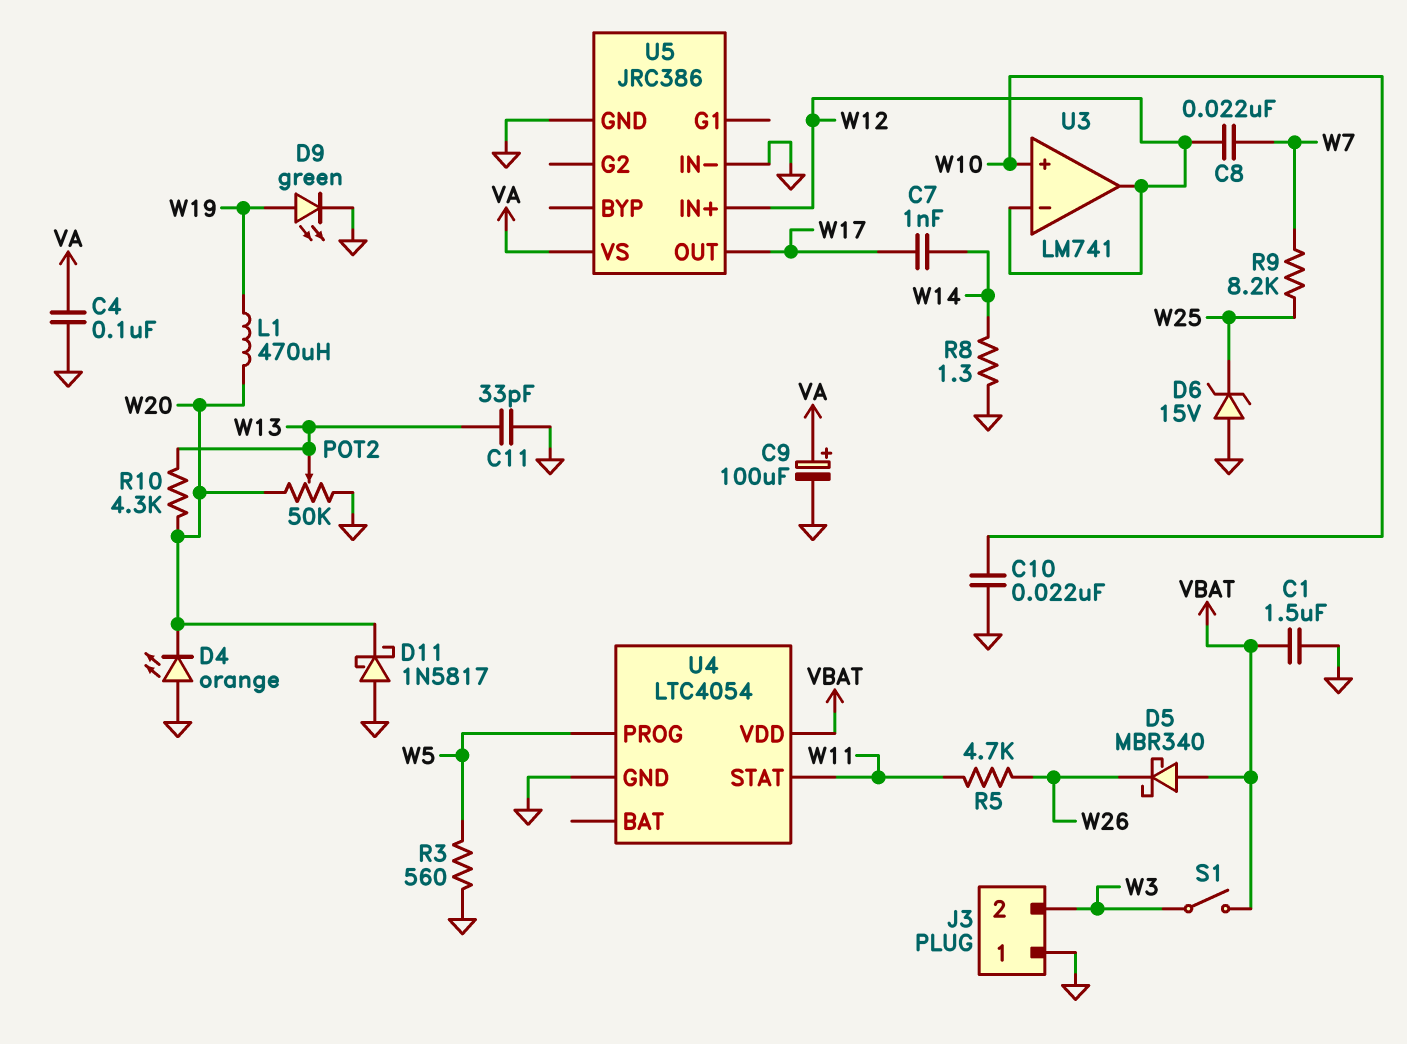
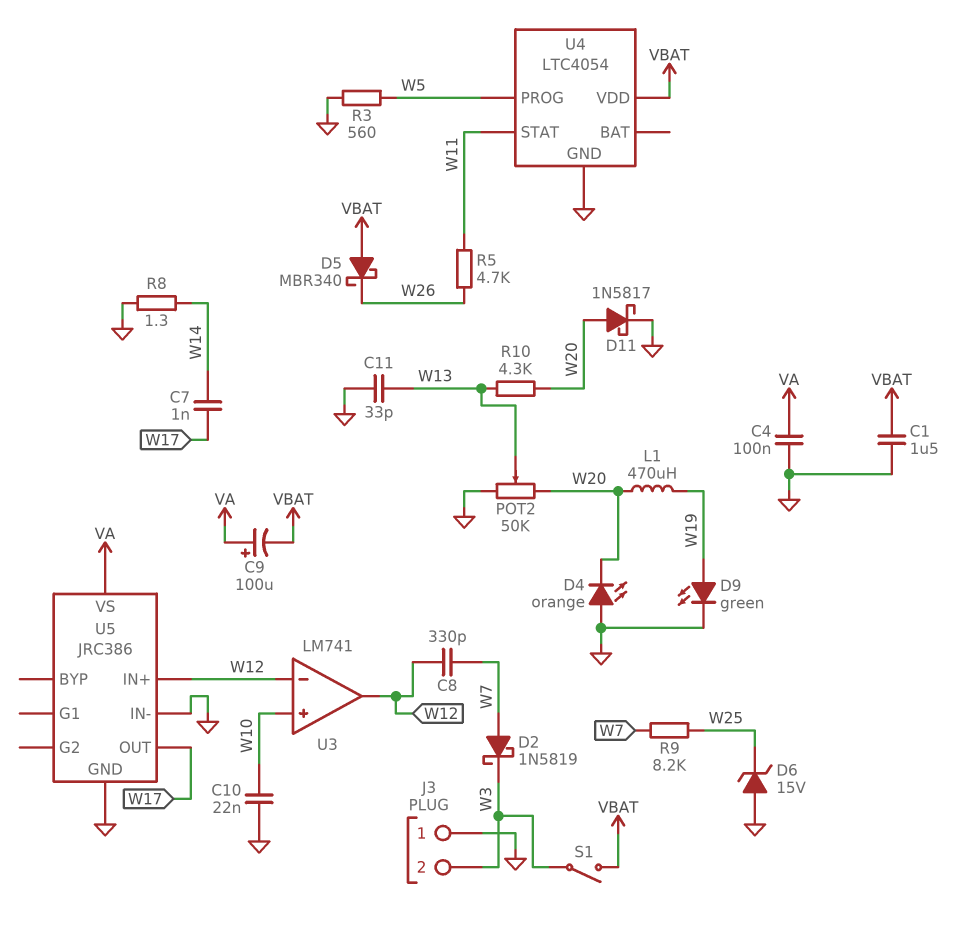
C8: 22nF (W7, W12) -> 330pF (W7, W12)
C9: 100uF (plus VA, minus GND) -> 100uF (plus VA, minus VBAT)
D2: none -> schottky 1N5819 (A W7, K W3)
D11: schottky 1N5817 (A GND, K W20) -> schottky 1N5817 (A W20, K GND)

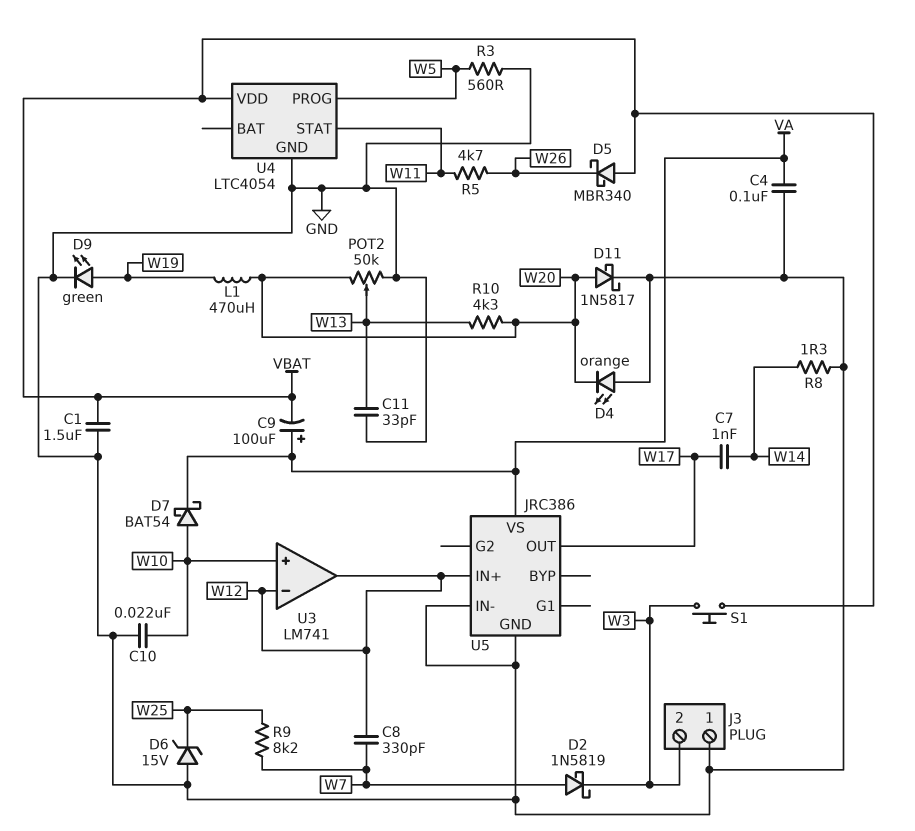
D7: none -> schottky BAT54 (A W10, K VA)
S1: switch (VBAT, W3) -> button (VBAT, W3)

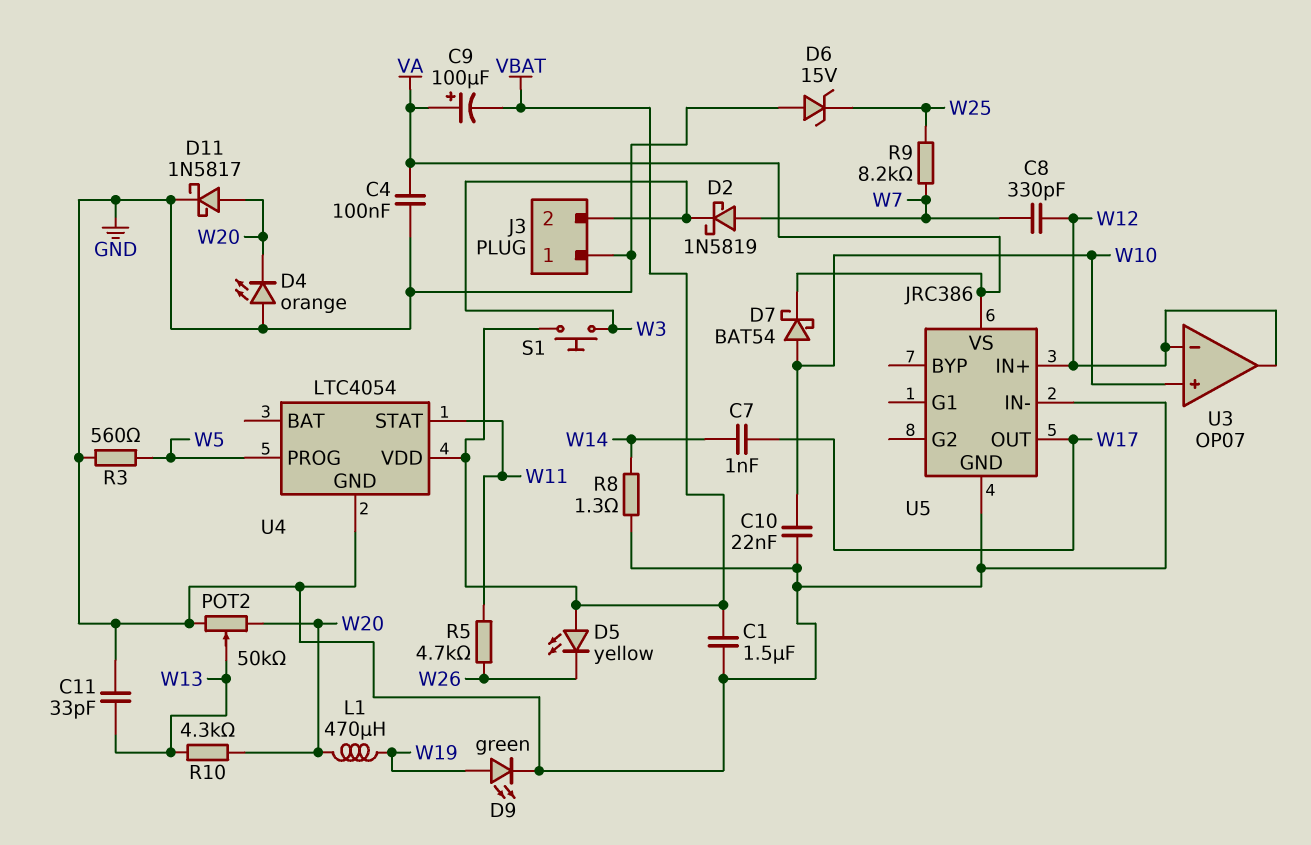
D5: schottky MBR340 (A VBAT, K W26) -> LED yellow (A VBAT, K W26)
U3: LM741 -> OP07

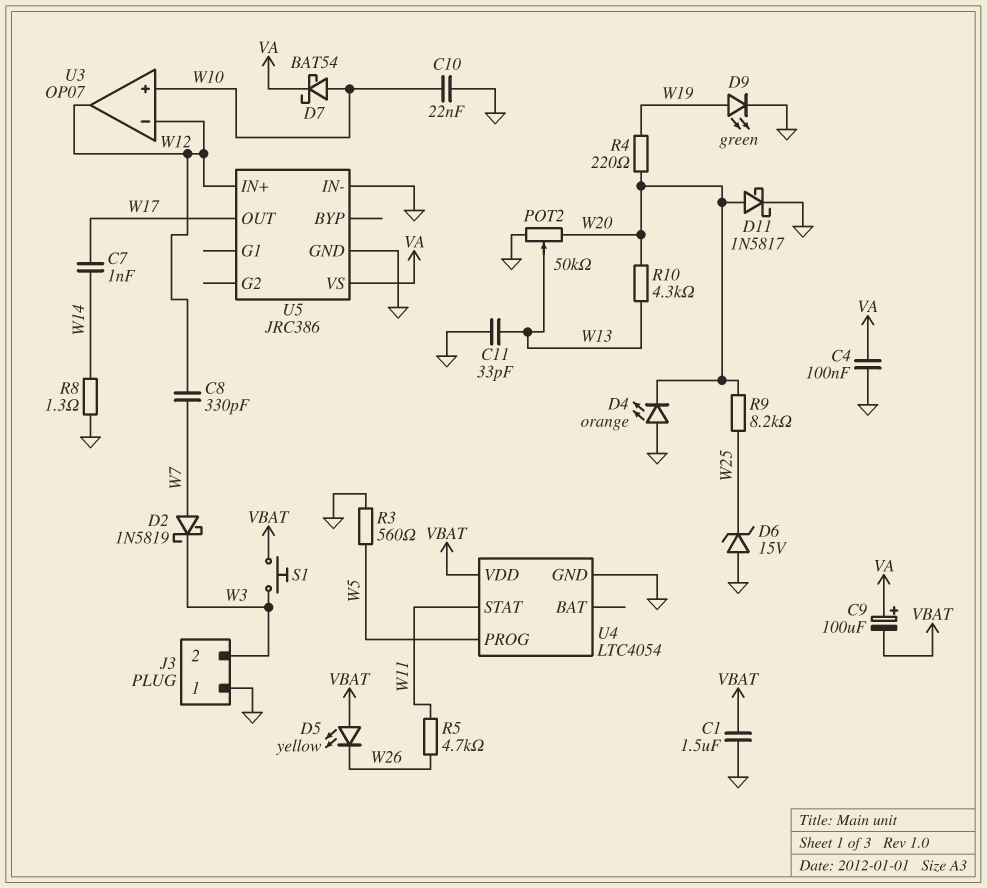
L1: 470uH (W19, W20) -> none
R4: none -> 220 (W19, W20)
R9: 8.2k (W7, W25) -> 8.2k (W20, W25)

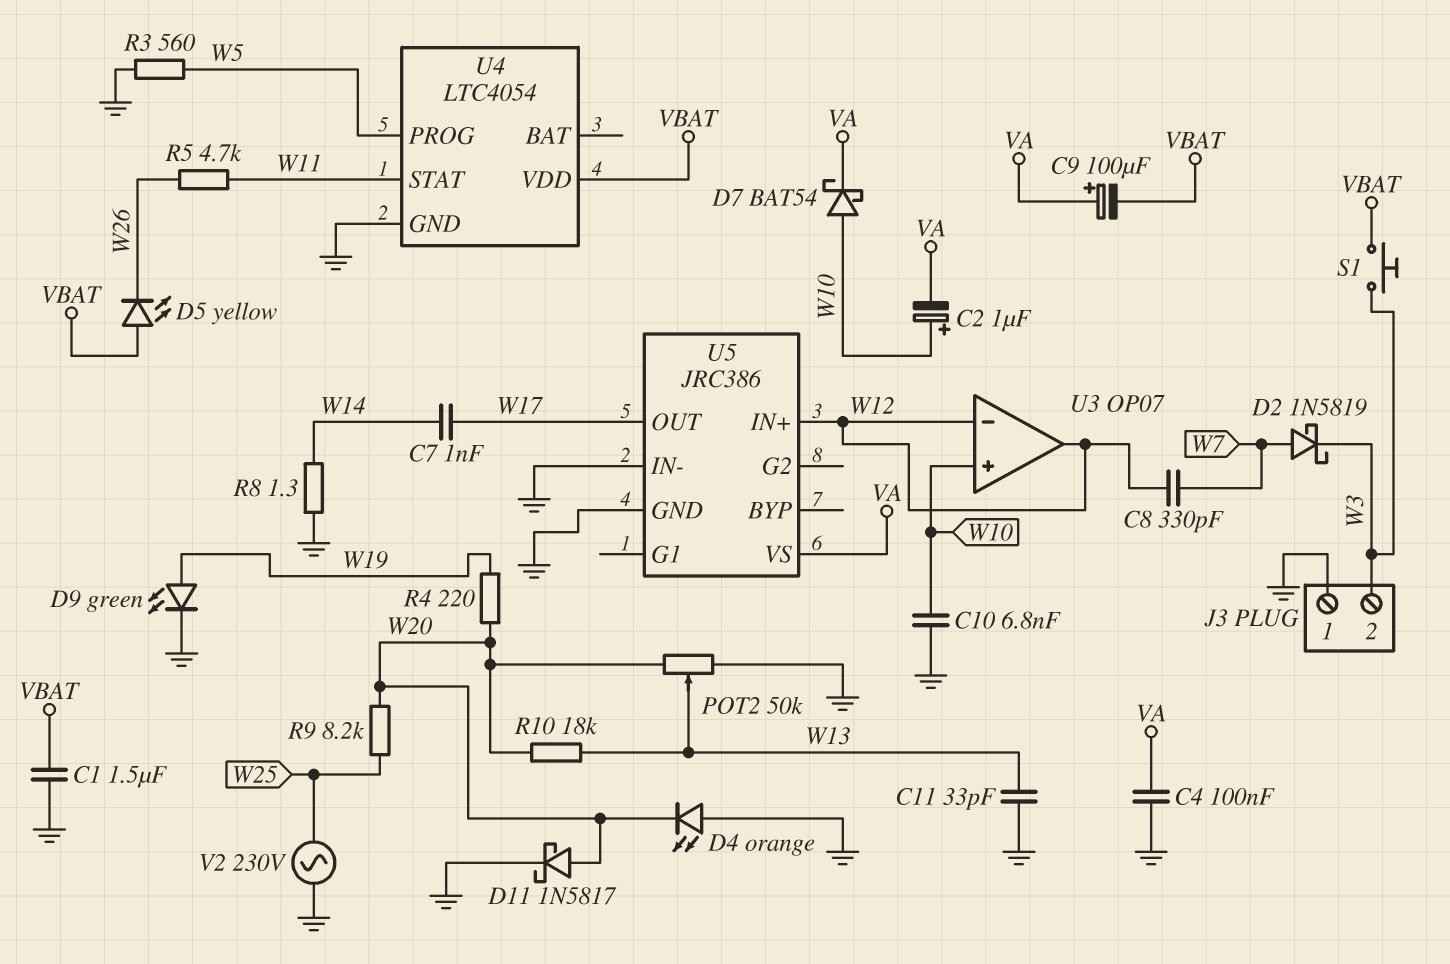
C2: none -> 1uF (plus W10, minus VA)
C10: 22nF (GND, W10) -> 6.8nF (GND, W10)
D6: zener 15V (A GND, K W25) -> none
R10: 4.3k (W13, W20) -> 18k (W13, W20)
V2: none -> AC 230V (GND, W25)

